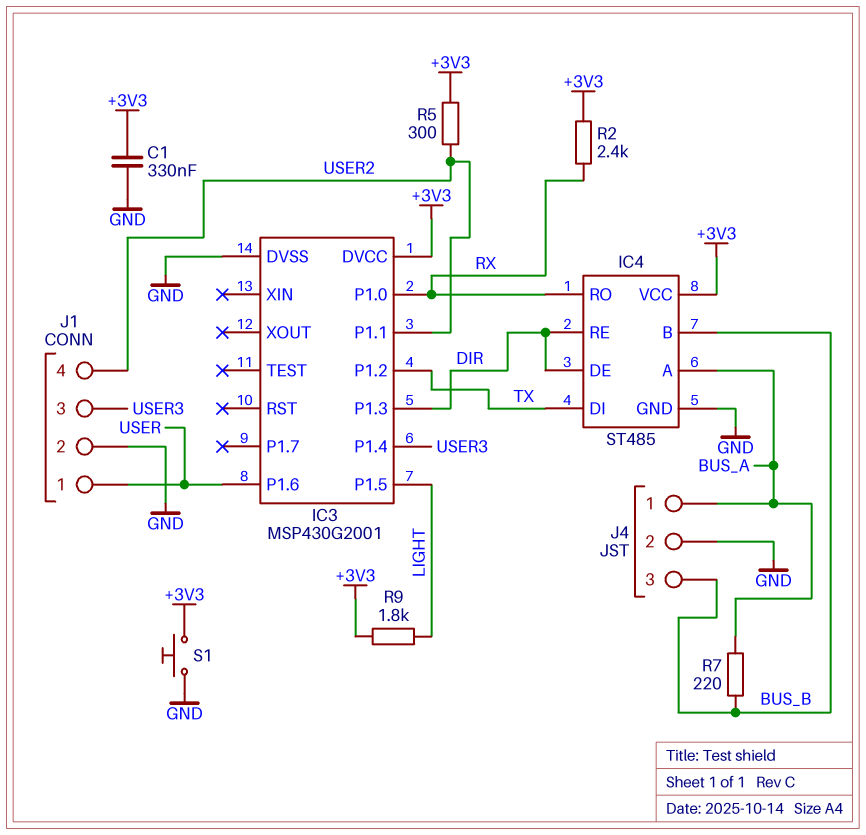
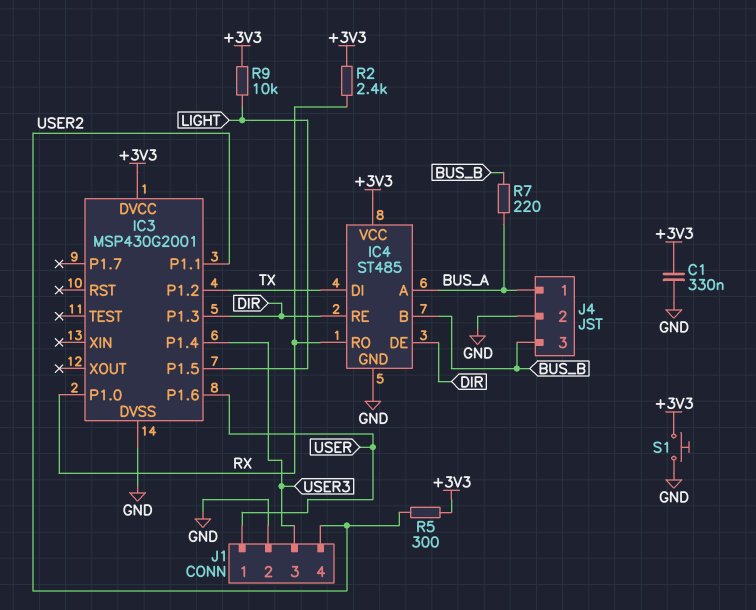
R9: 1.8k (+3V3, LIGHT) -> 10k (+3V3, LIGHT)

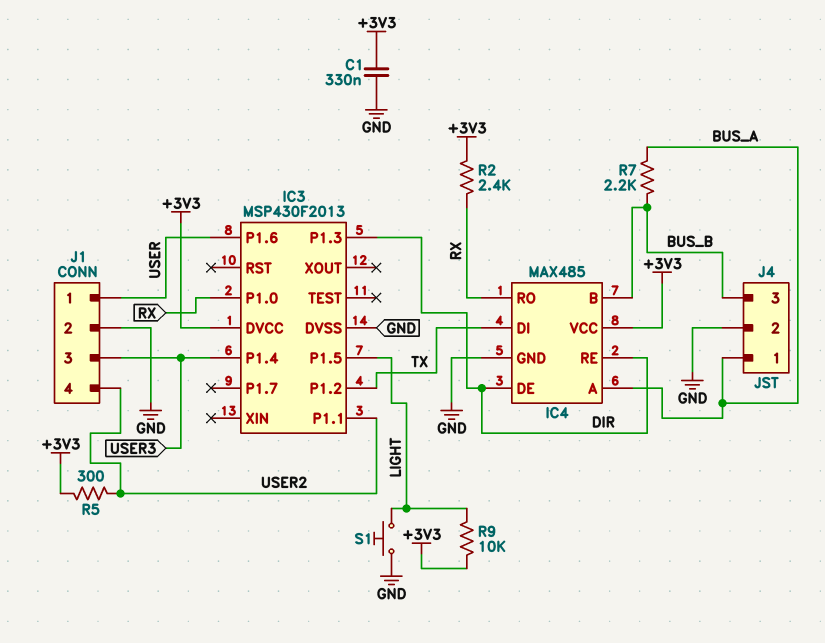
IC3: MSP430G2001 -> MSP430F2013
IC4: ST485 -> MAX485
R7: 220 (BUS_A, BUS_B) -> 2.2k (BUS_A, BUS_B)
S1: button (+3V3, GND) -> button (GND, LIGHT)

